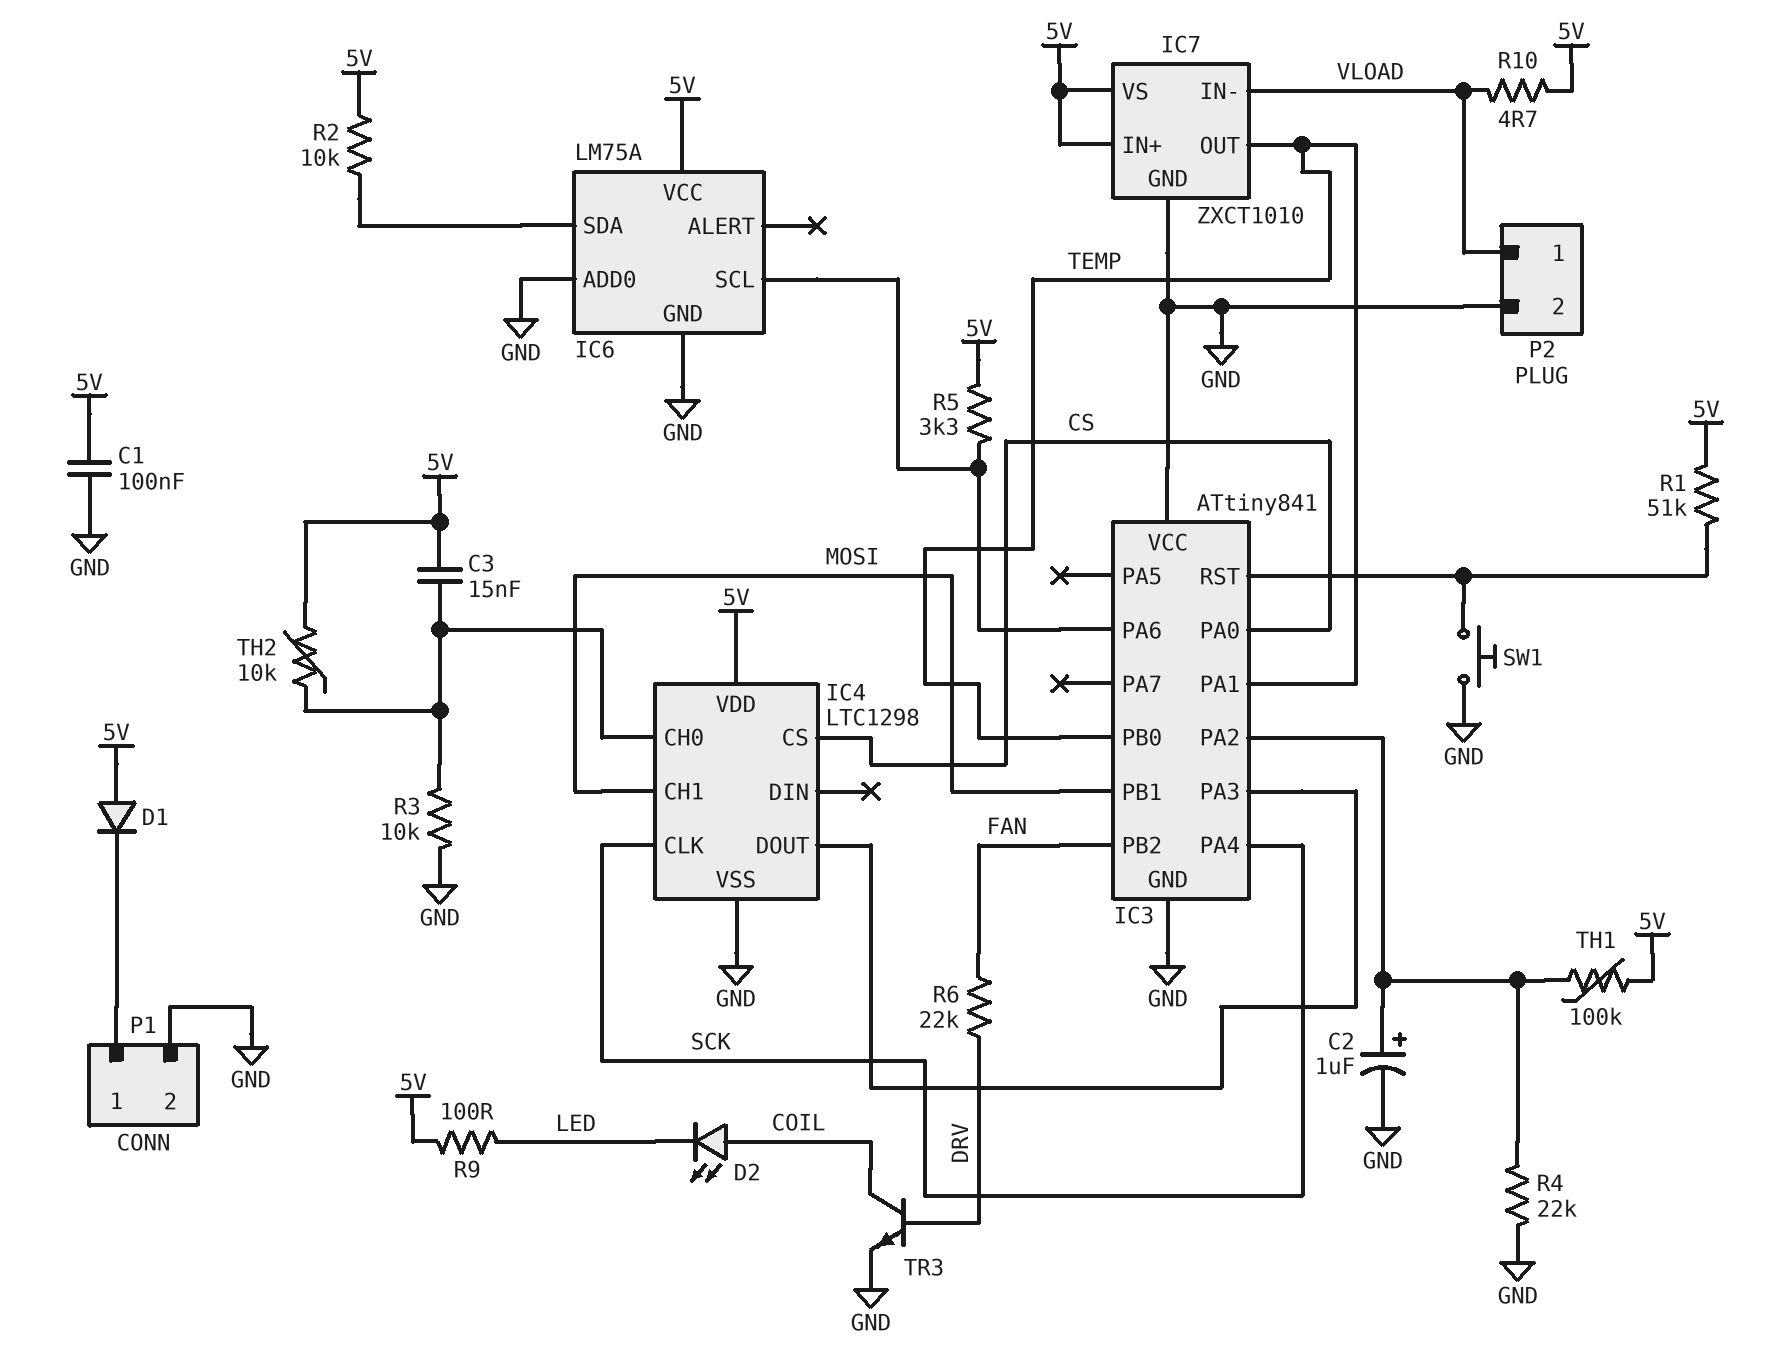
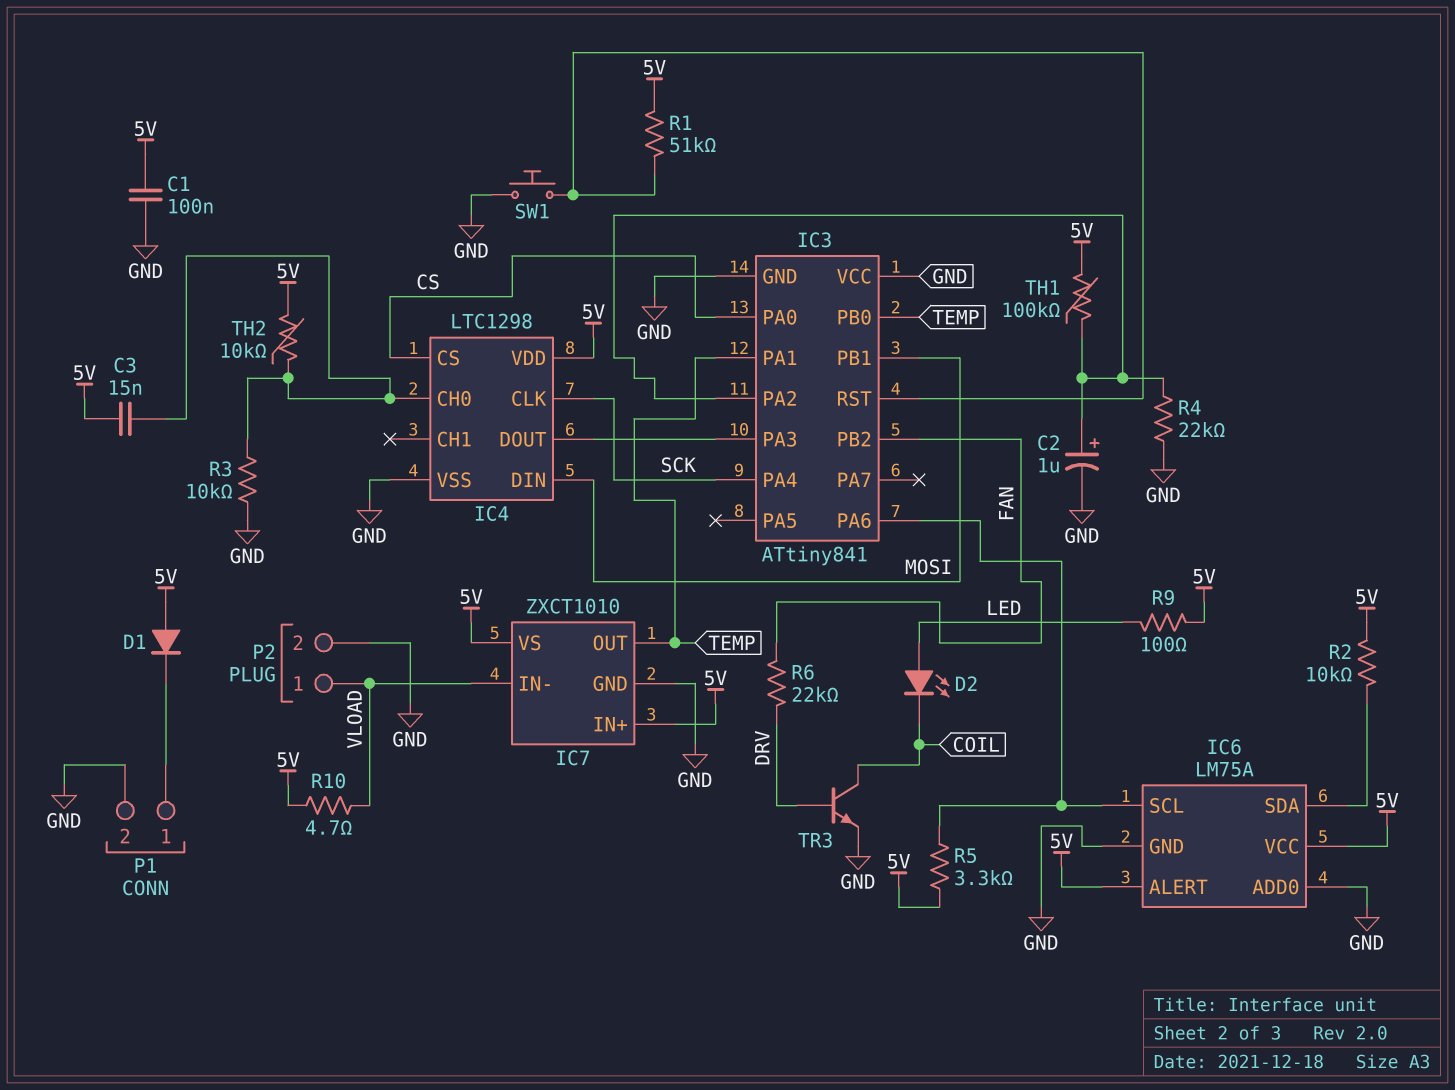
D2: LED (A COIL, K LED) -> LED (A LED, K COIL)
IC4 pin CH1: MOSI -> none
IC4 pin DIN: none -> MOSI
IC6 pin ALERT: none -> 5V

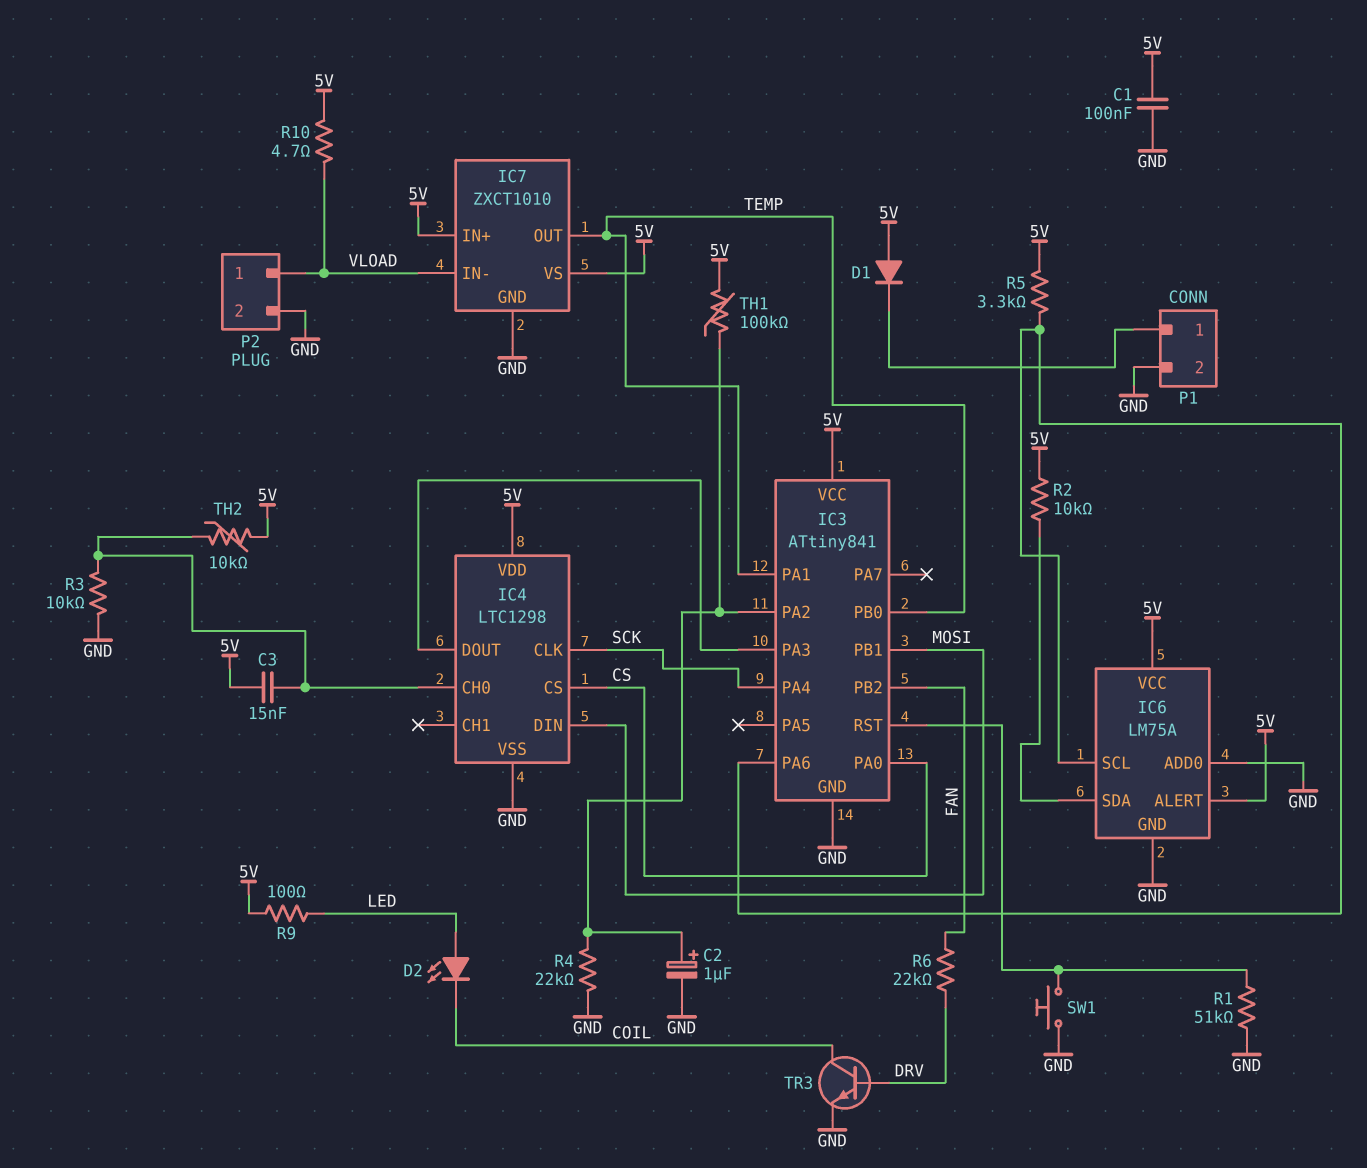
IC3 pin VCC: GND -> 5V
R1: 51k (5V, IC3/RST) -> 51k (GND, IC3/RST)

